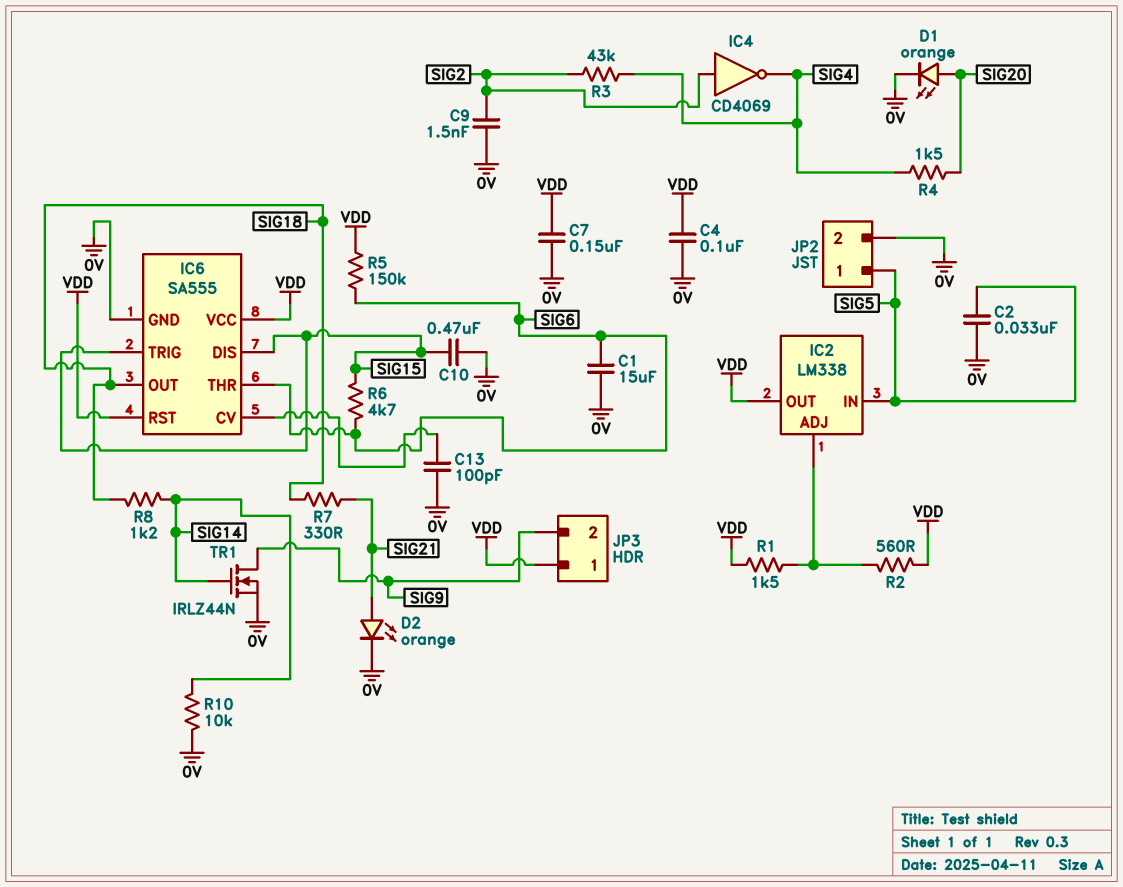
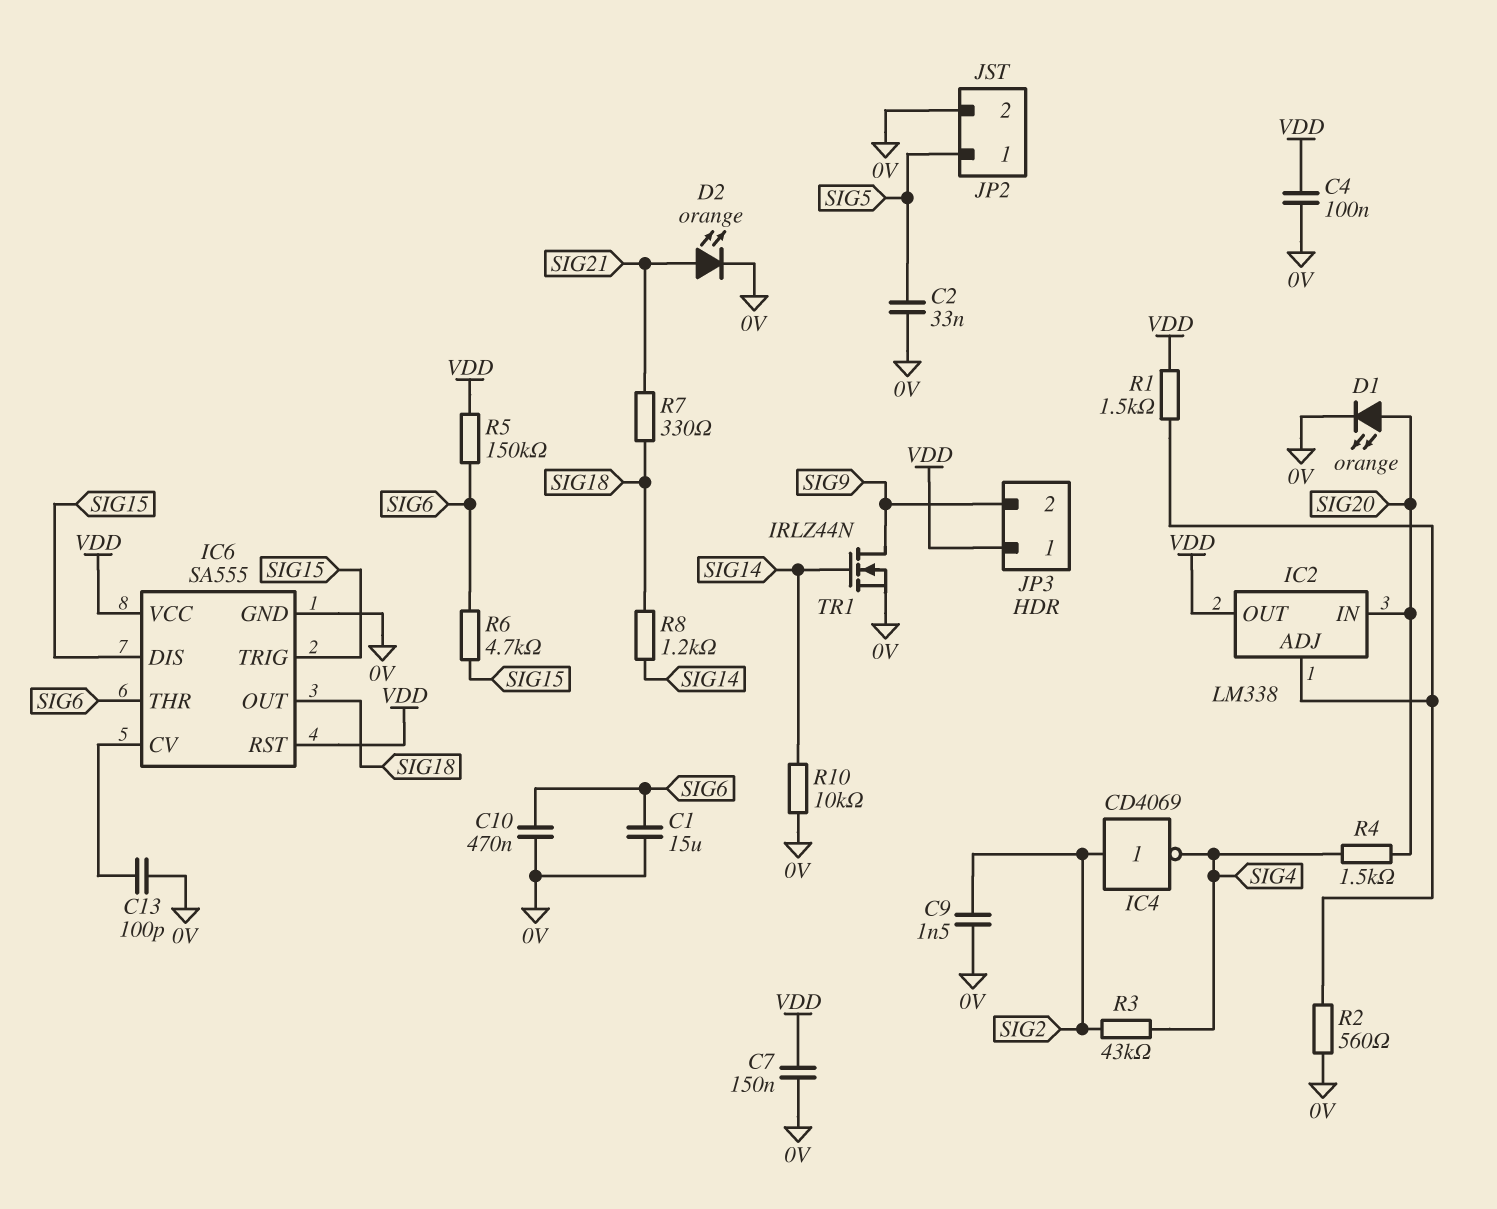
C10: 470nF (0V, SIG15) -> 470nF (0V, SIG6)
IC2 pin IN: SIG5 -> SIG20
R2: 560 (IC2/ADJ, VDD) -> 560 (0V, IC2/ADJ)

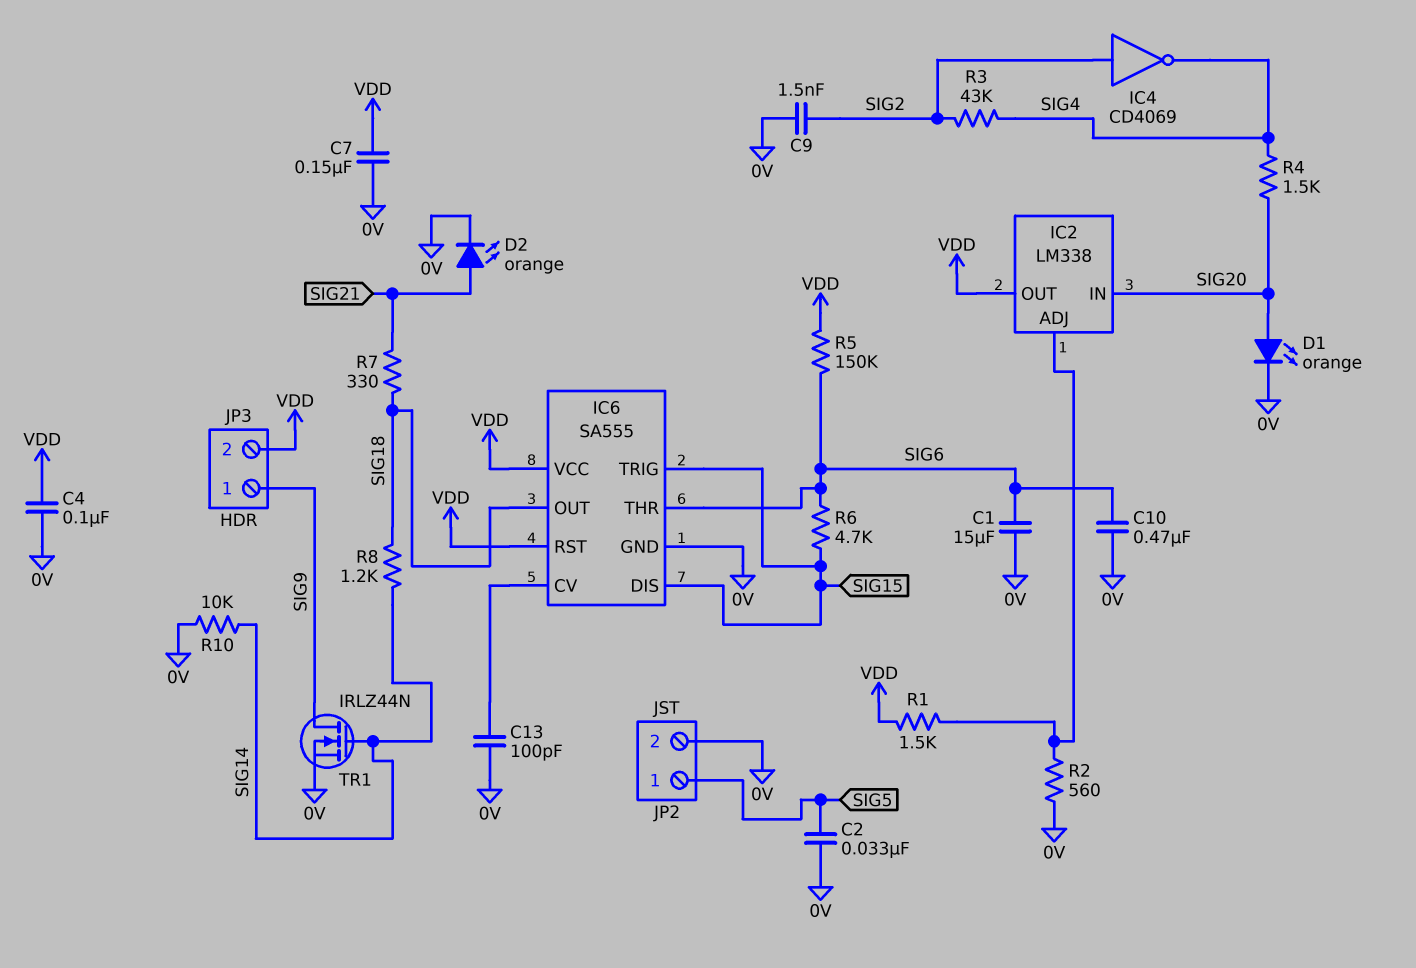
JP3 pin 1: VDD -> SIG9
JP3 pin 2: SIG9 -> VDD

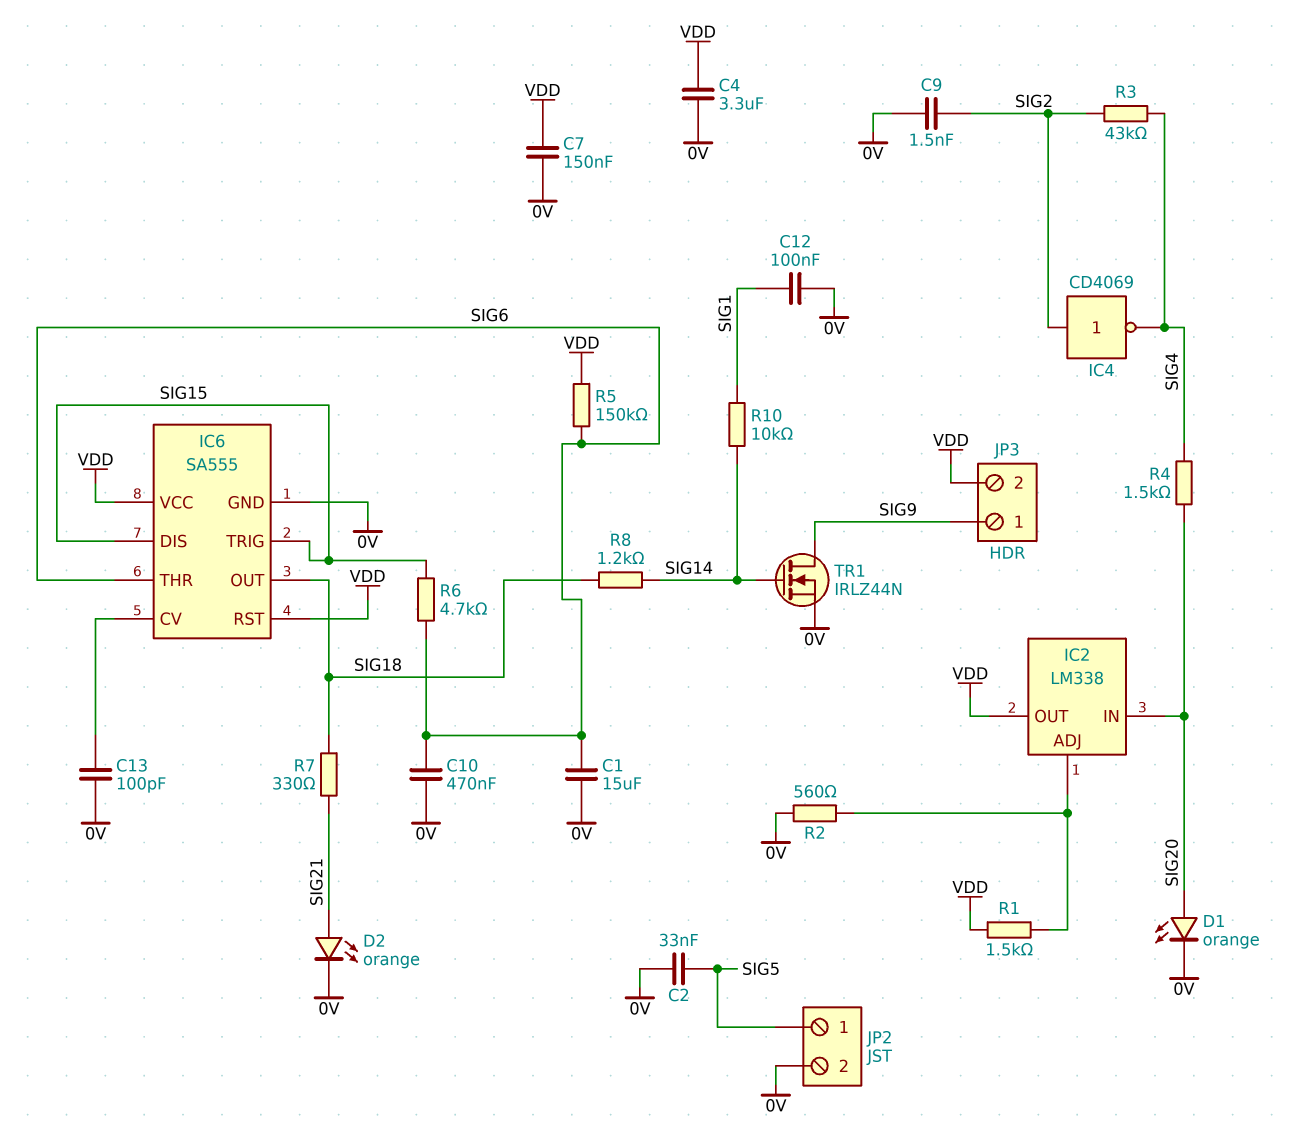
C4: 100nF (0V, VDD) -> 3.3uF (0V, VDD)
C12: none -> 100nF (0V, SIG1)
R10: 10k (0V, SIG14) -> 10k (SIG1, SIG14)

